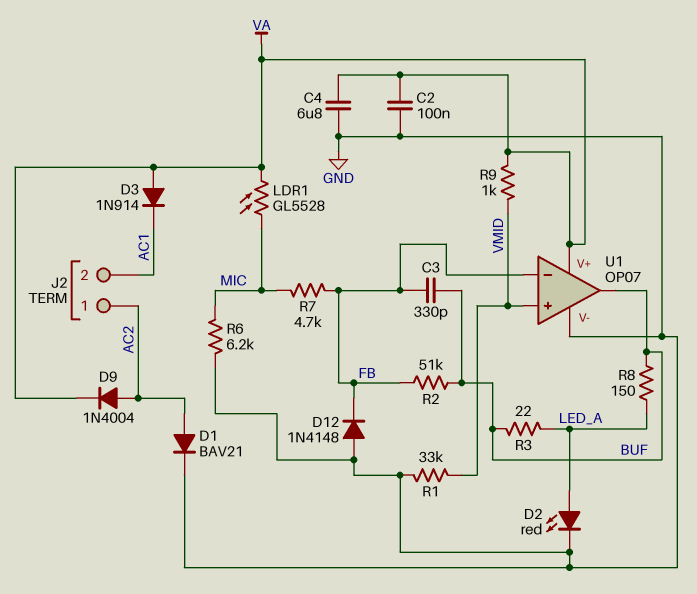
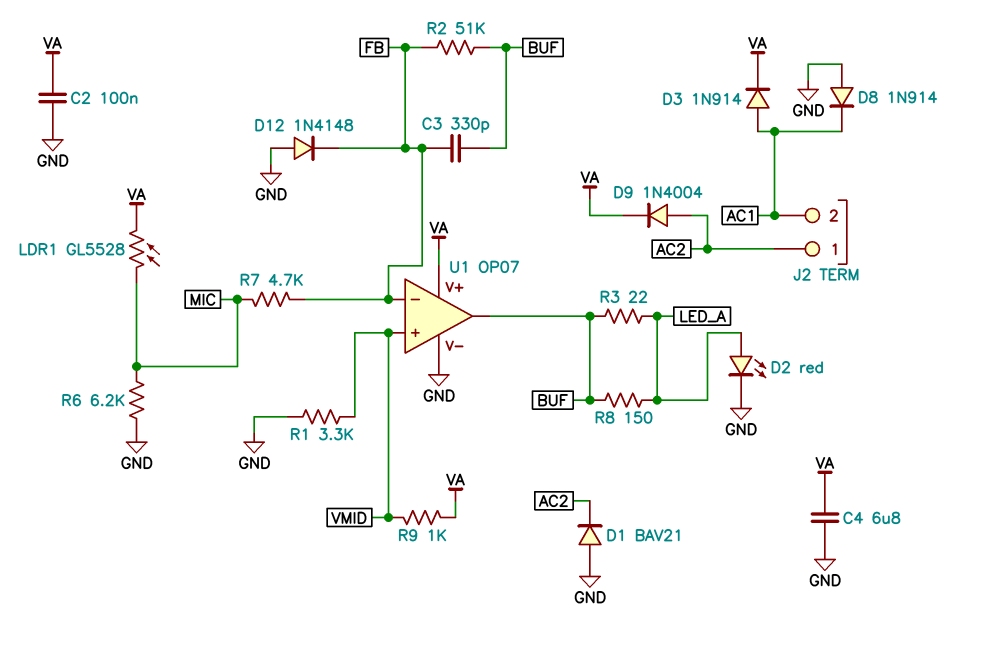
D1: diode BAV21 (A AC2, K GND) -> diode BAV21 (A GND, K AC2)
D3: diode 1N914 (A VA, K AC1) -> diode 1N914 (A AC1, K VA)
D8: none -> diode 1N914 (A GND, K AC1)
R1: 33k (GND, VMID) -> 3.3k (GND, VMID)

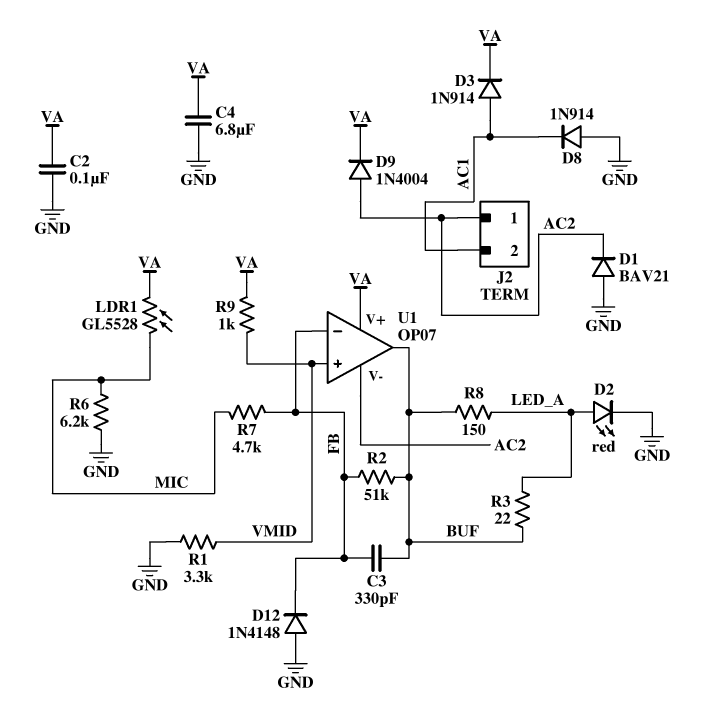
U1 pin V-: GND -> AC2

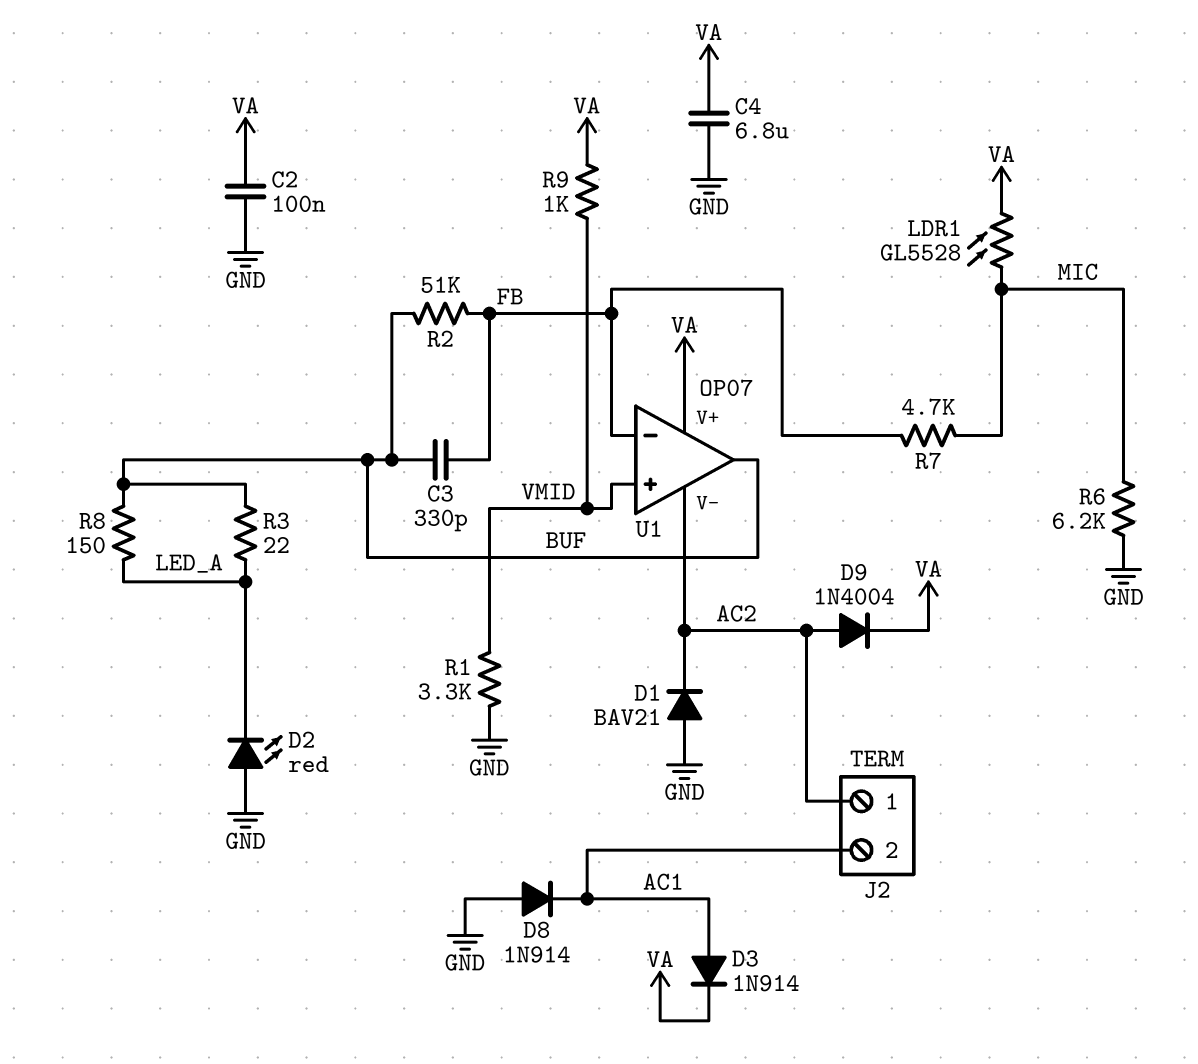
D2: LED red (A LED_A, K GND) -> LED red (A GND, K LED_A)
D12: diode 1N4148 (A GND, K FB) -> none

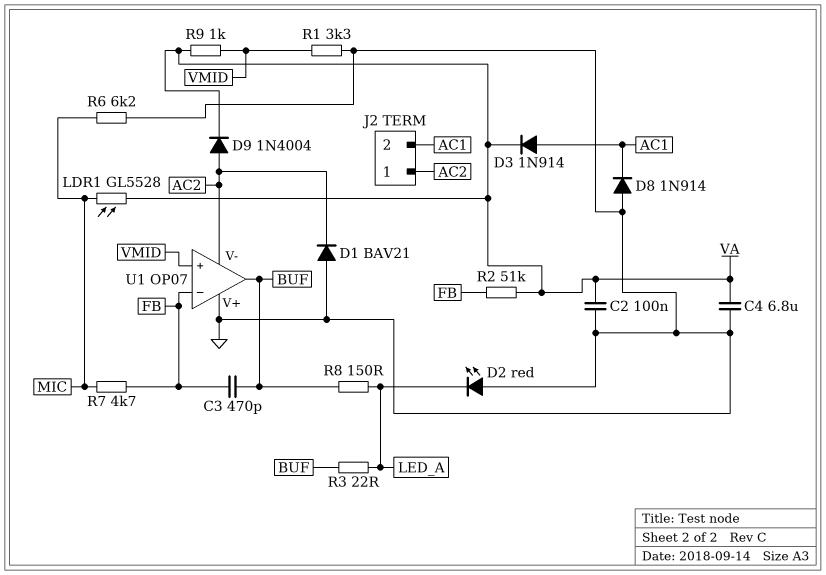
C3: 330pF (BUF, FB) -> 470pF (BUF, FB)
R2: 51k (BUF, FB) -> 51k (FB, VA)
U1 pin V+: VA -> GND

